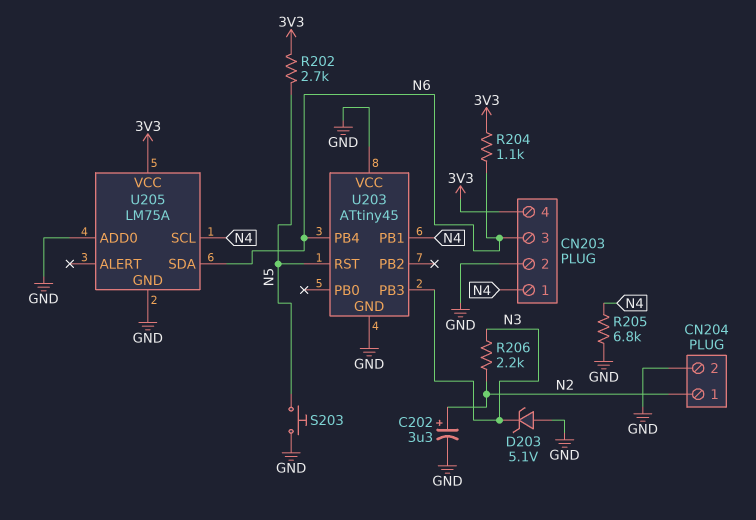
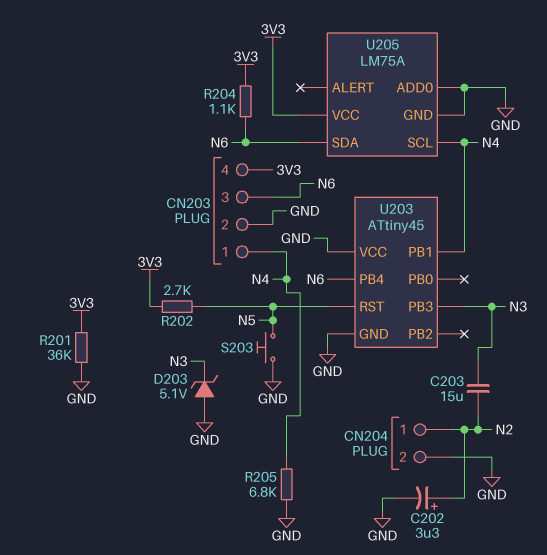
C203: none -> 15uF (N2, N3)
R201: none -> 36k (3V3, GND)
R206: 2.2k (N2, N3) -> none

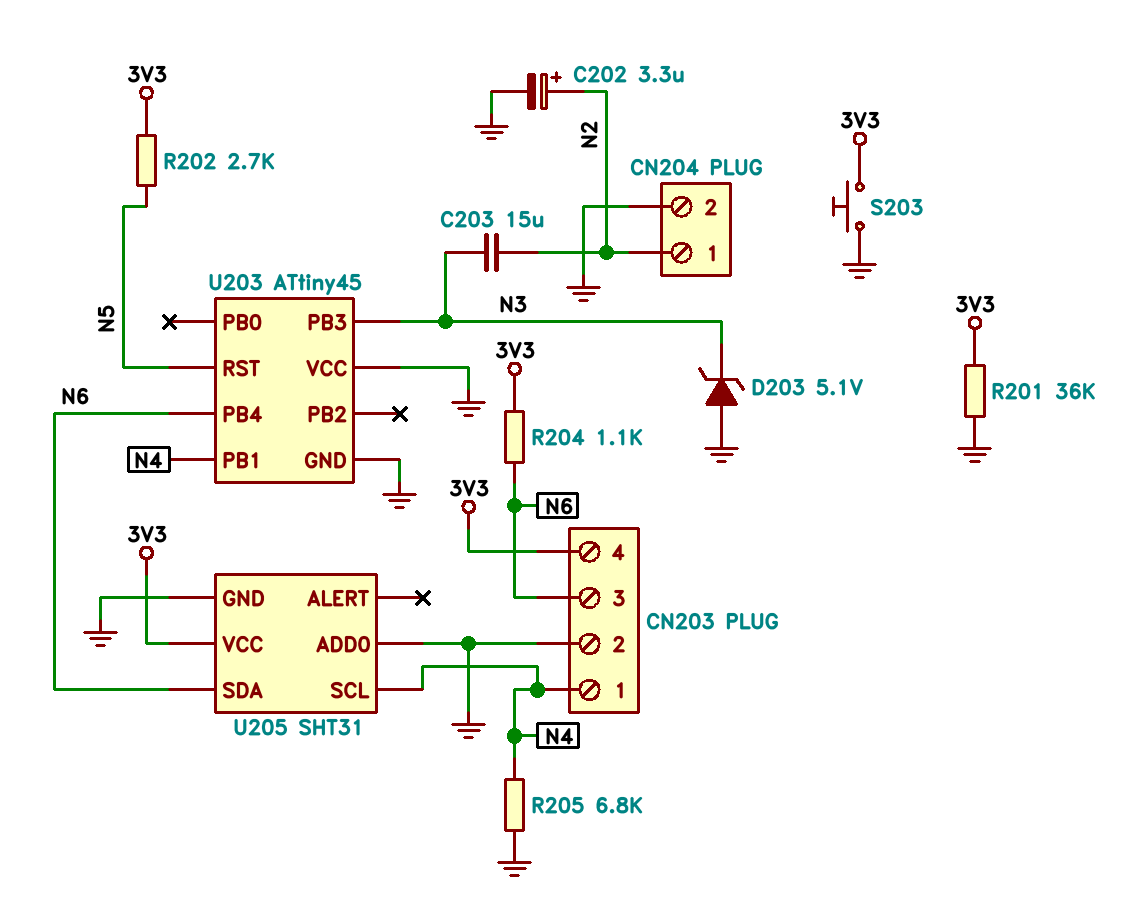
S203: button (GND, N5) -> button (3V3, GND)
U205: LM75A -> SHT31

